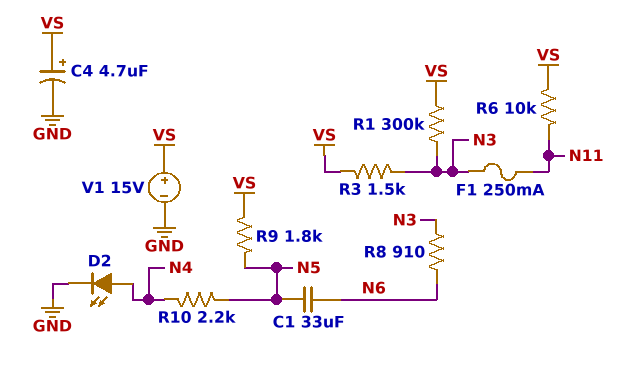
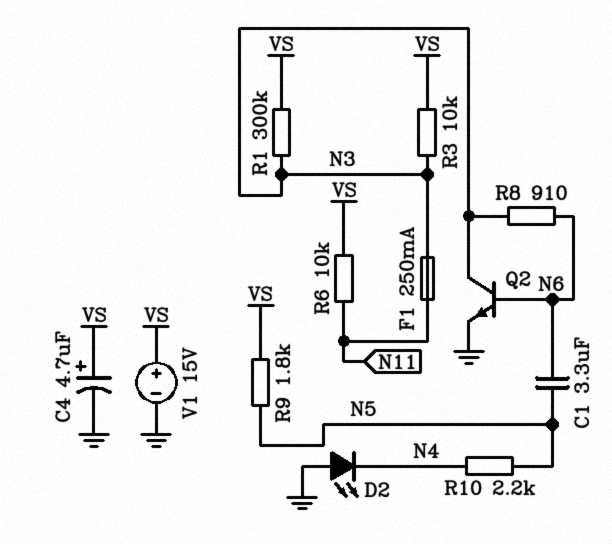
C1: 33uF (N5, N6) -> 3.3uF (N5, N6)
D2: LED (A N4, K GND) -> LED (A GND, K N4)
Q2: none -> NPN (B N6, C N3, E GND)
R3: 1.5k (N3, VS) -> 10k (N3, VS)

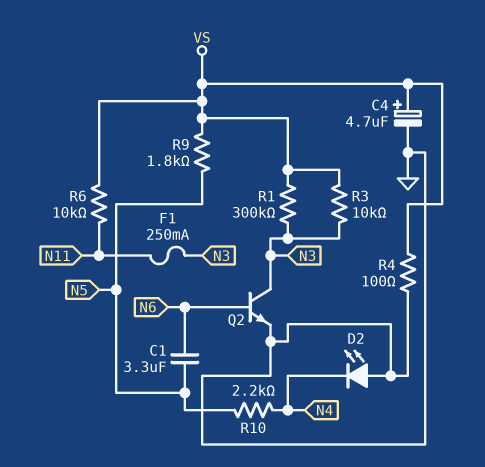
R4: none -> 100 (GND, VS)
R8: 910 (N3, N6) -> none
V1: 15V (plus VS, minus GND) -> none

